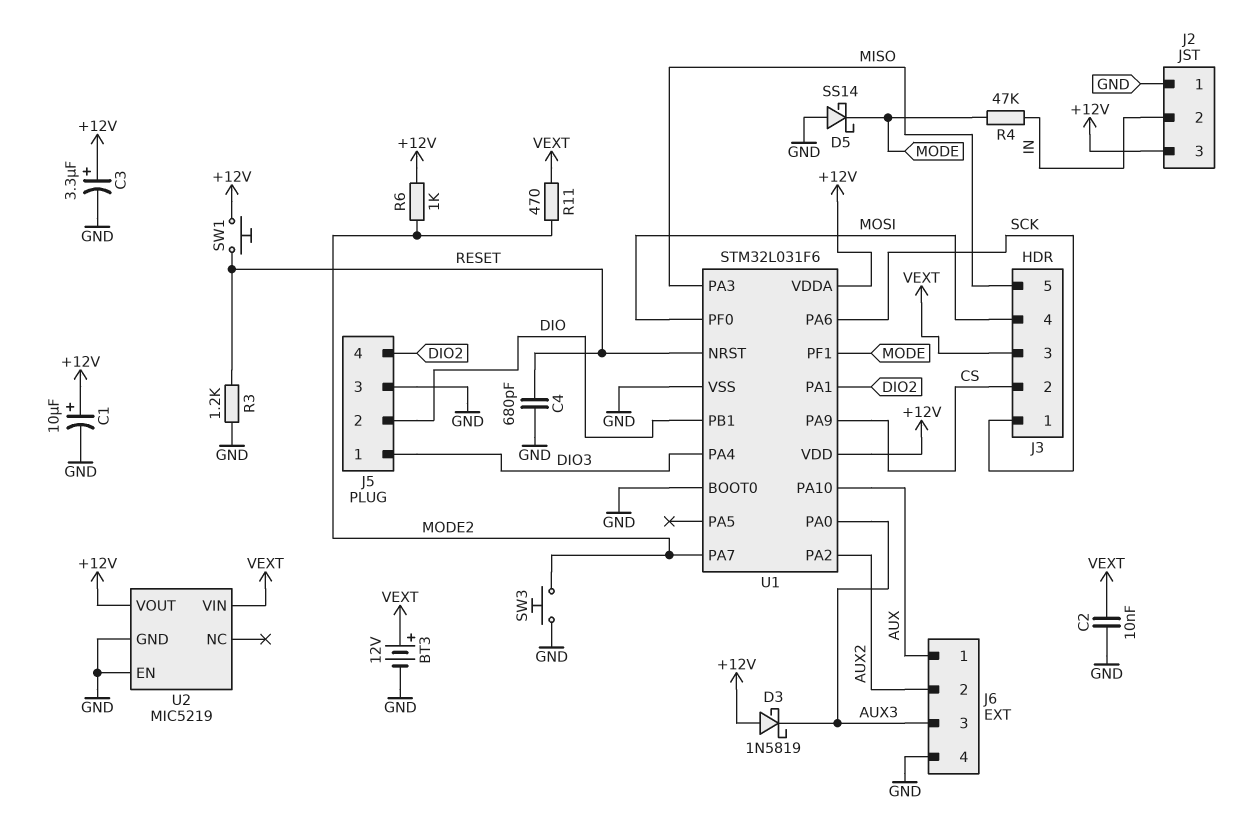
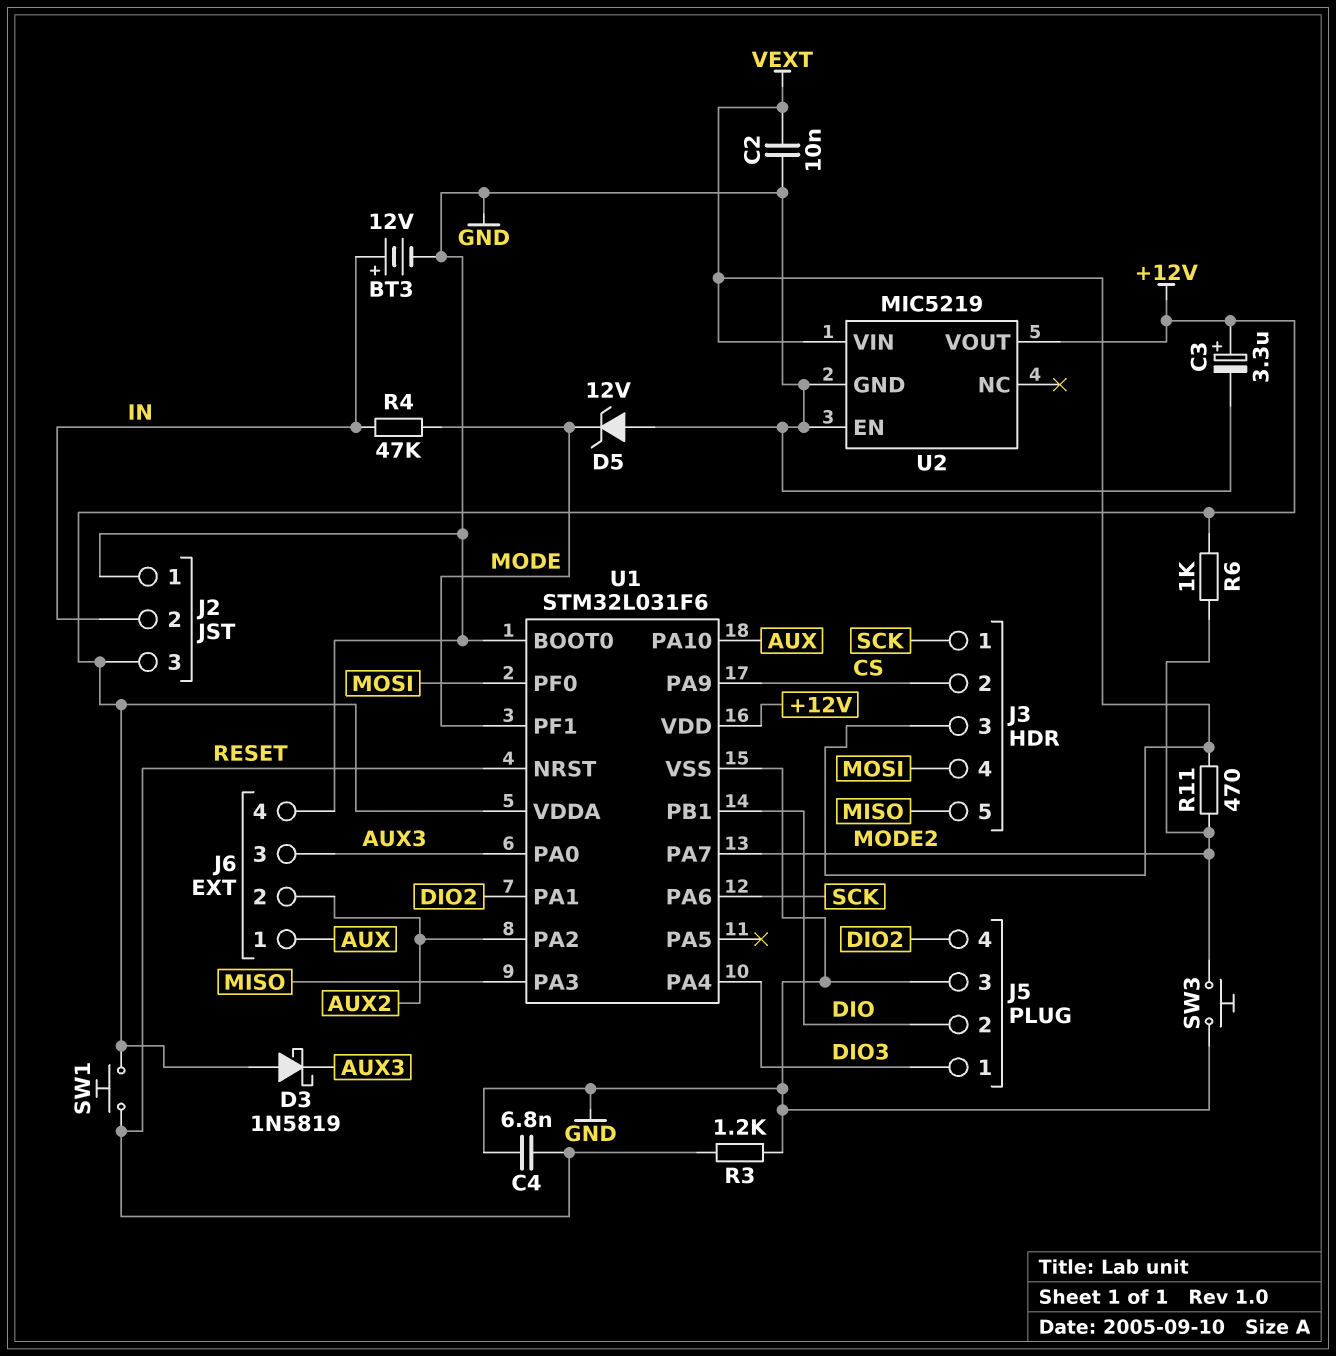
BT3: 12V (plus VEXT, minus GND) -> 12V (plus IN, minus GND)
C1: 10uF (plus +12V, minus GND) -> none
C4: 680pF (GND, RESET) -> 6.8nF (GND, RESET)
D5: schottky SS14 (A GND, K MODE) -> zener 12V (A GND, K MODE)

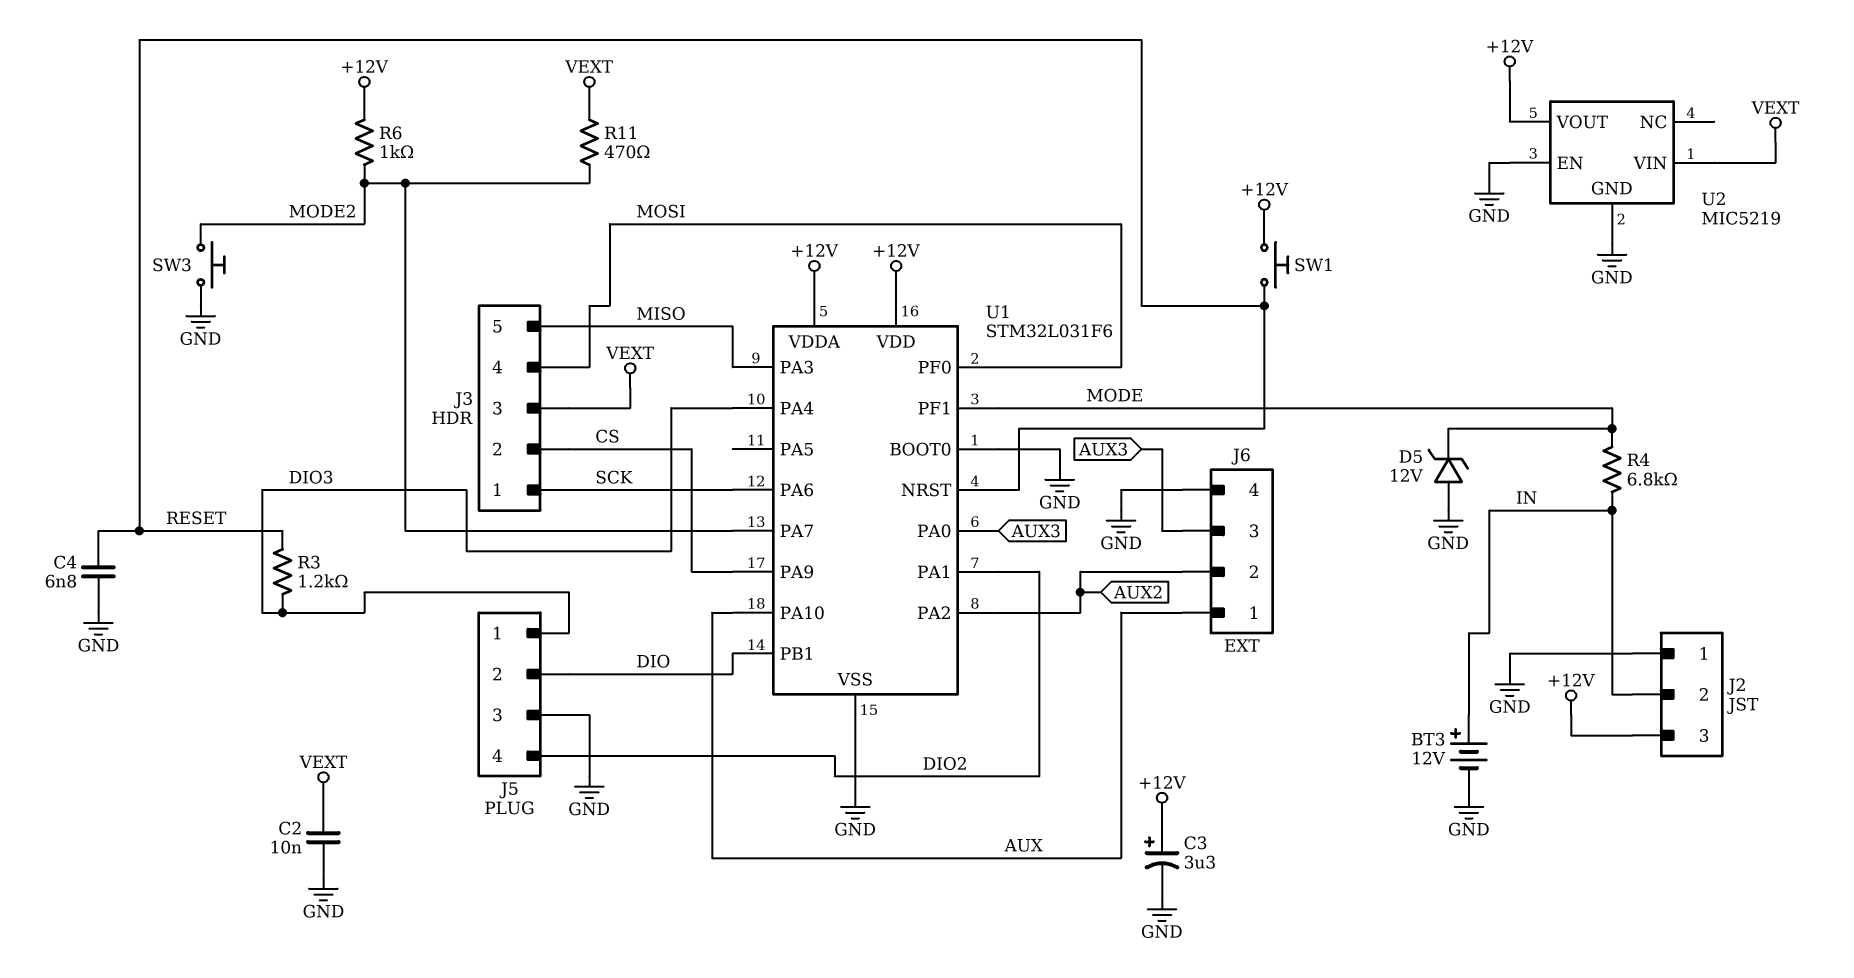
D3: schottky 1N5819 (A +12V, K AUX3) -> none
R3: 1.2k (GND, RESET) -> 1.2k (DIO3, RESET)
R4: 47k (IN, MODE) -> 6.8k (IN, MODE)

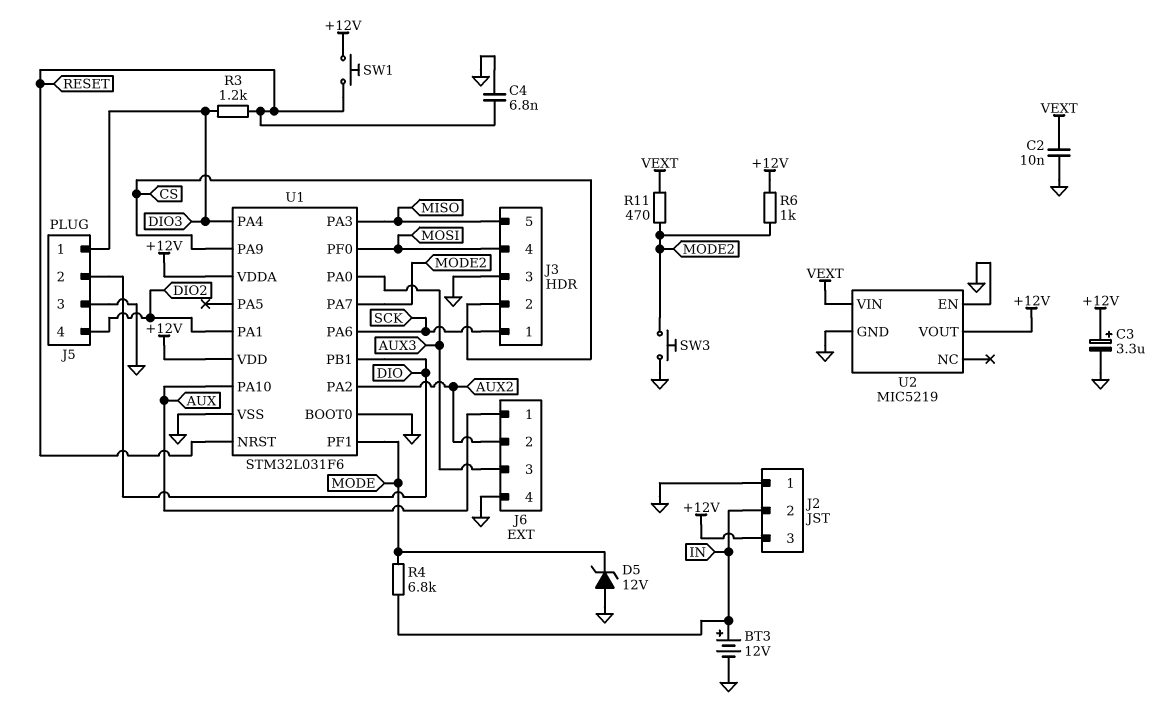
J3 pin 3: VEXT -> GND

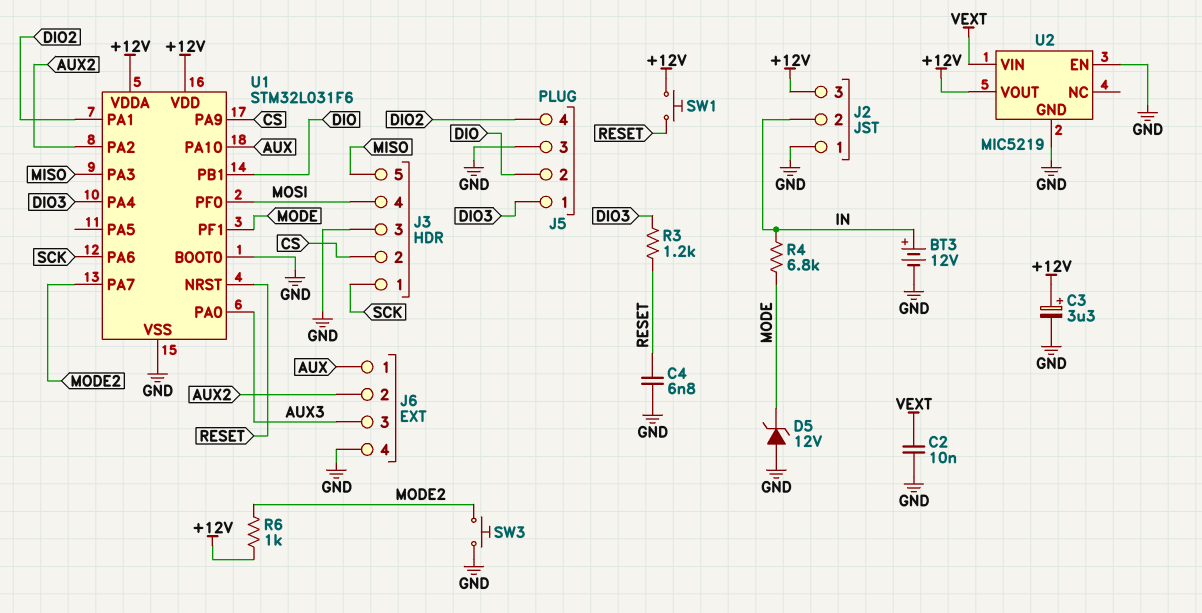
R11: 470 (MODE2, VEXT) -> none

